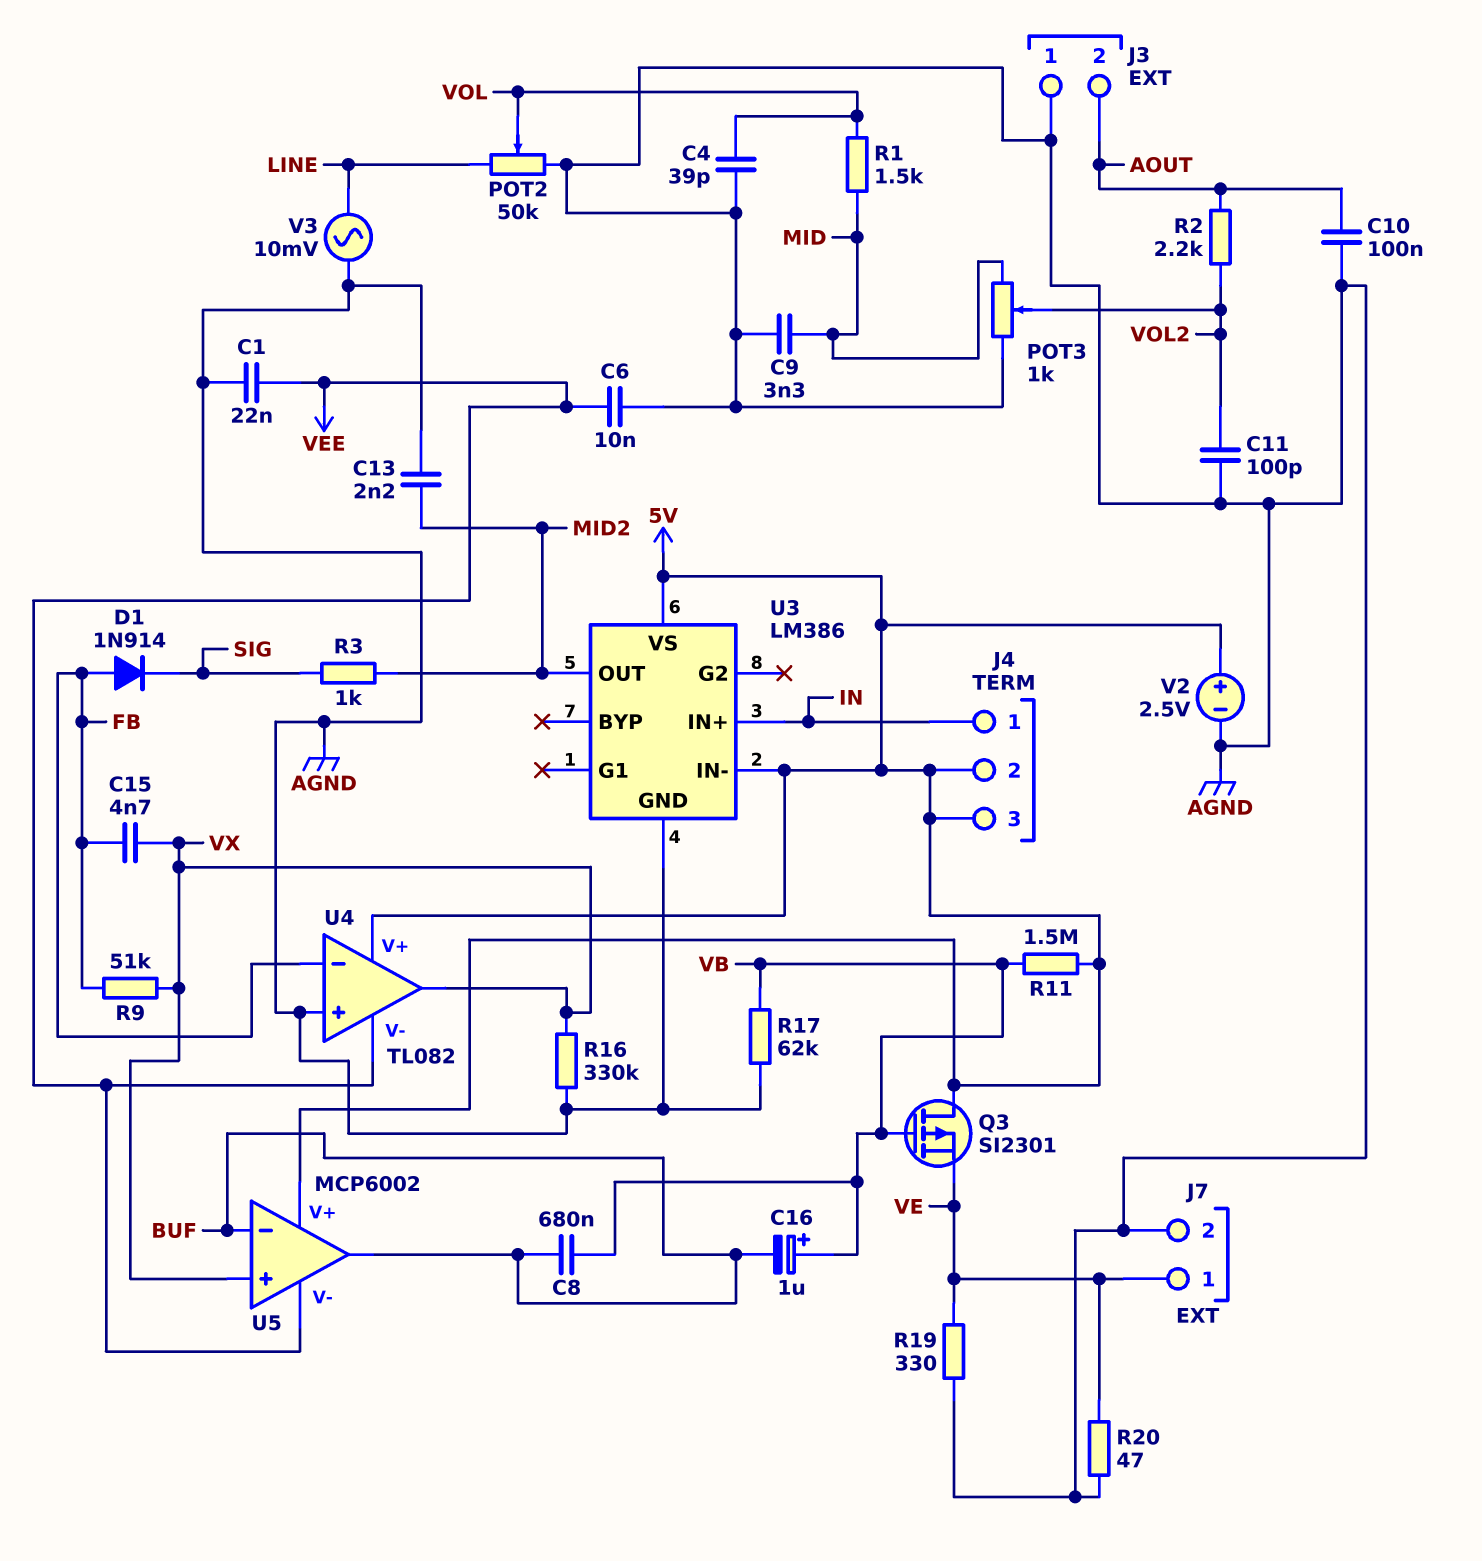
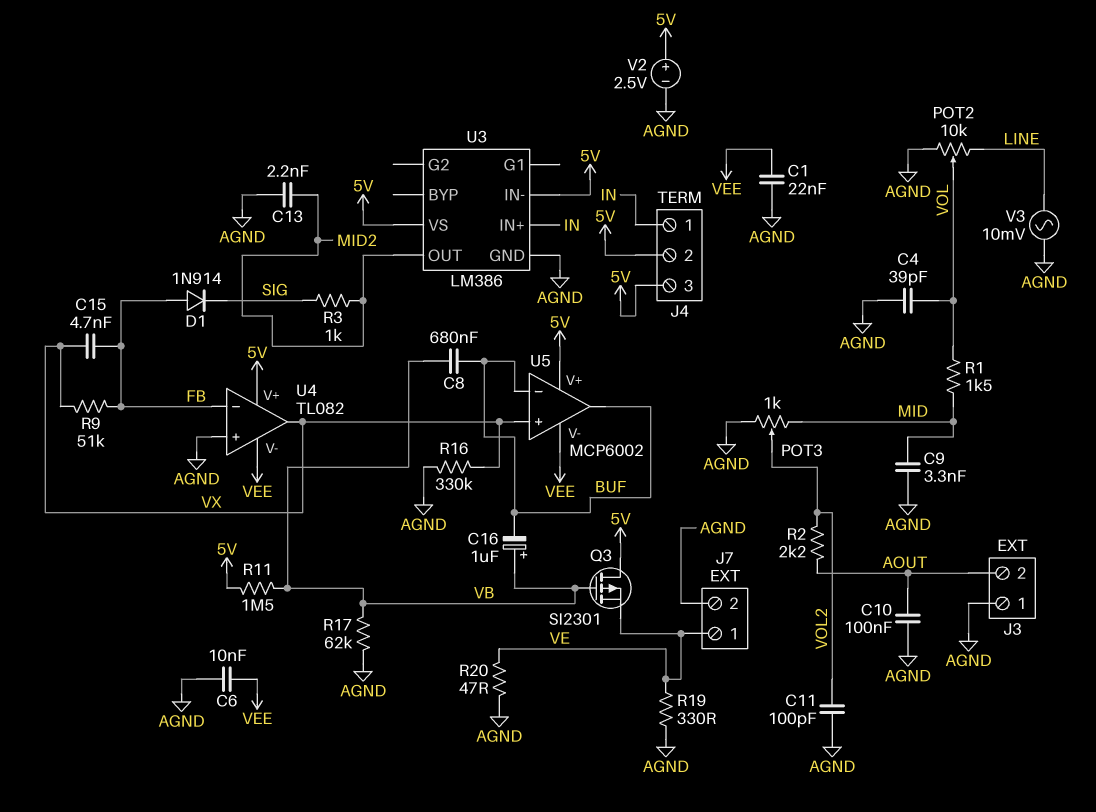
POT2: 50k (AGND, LINE, wiper VOL) -> 10k (AGND, LINE, wiper VOL)

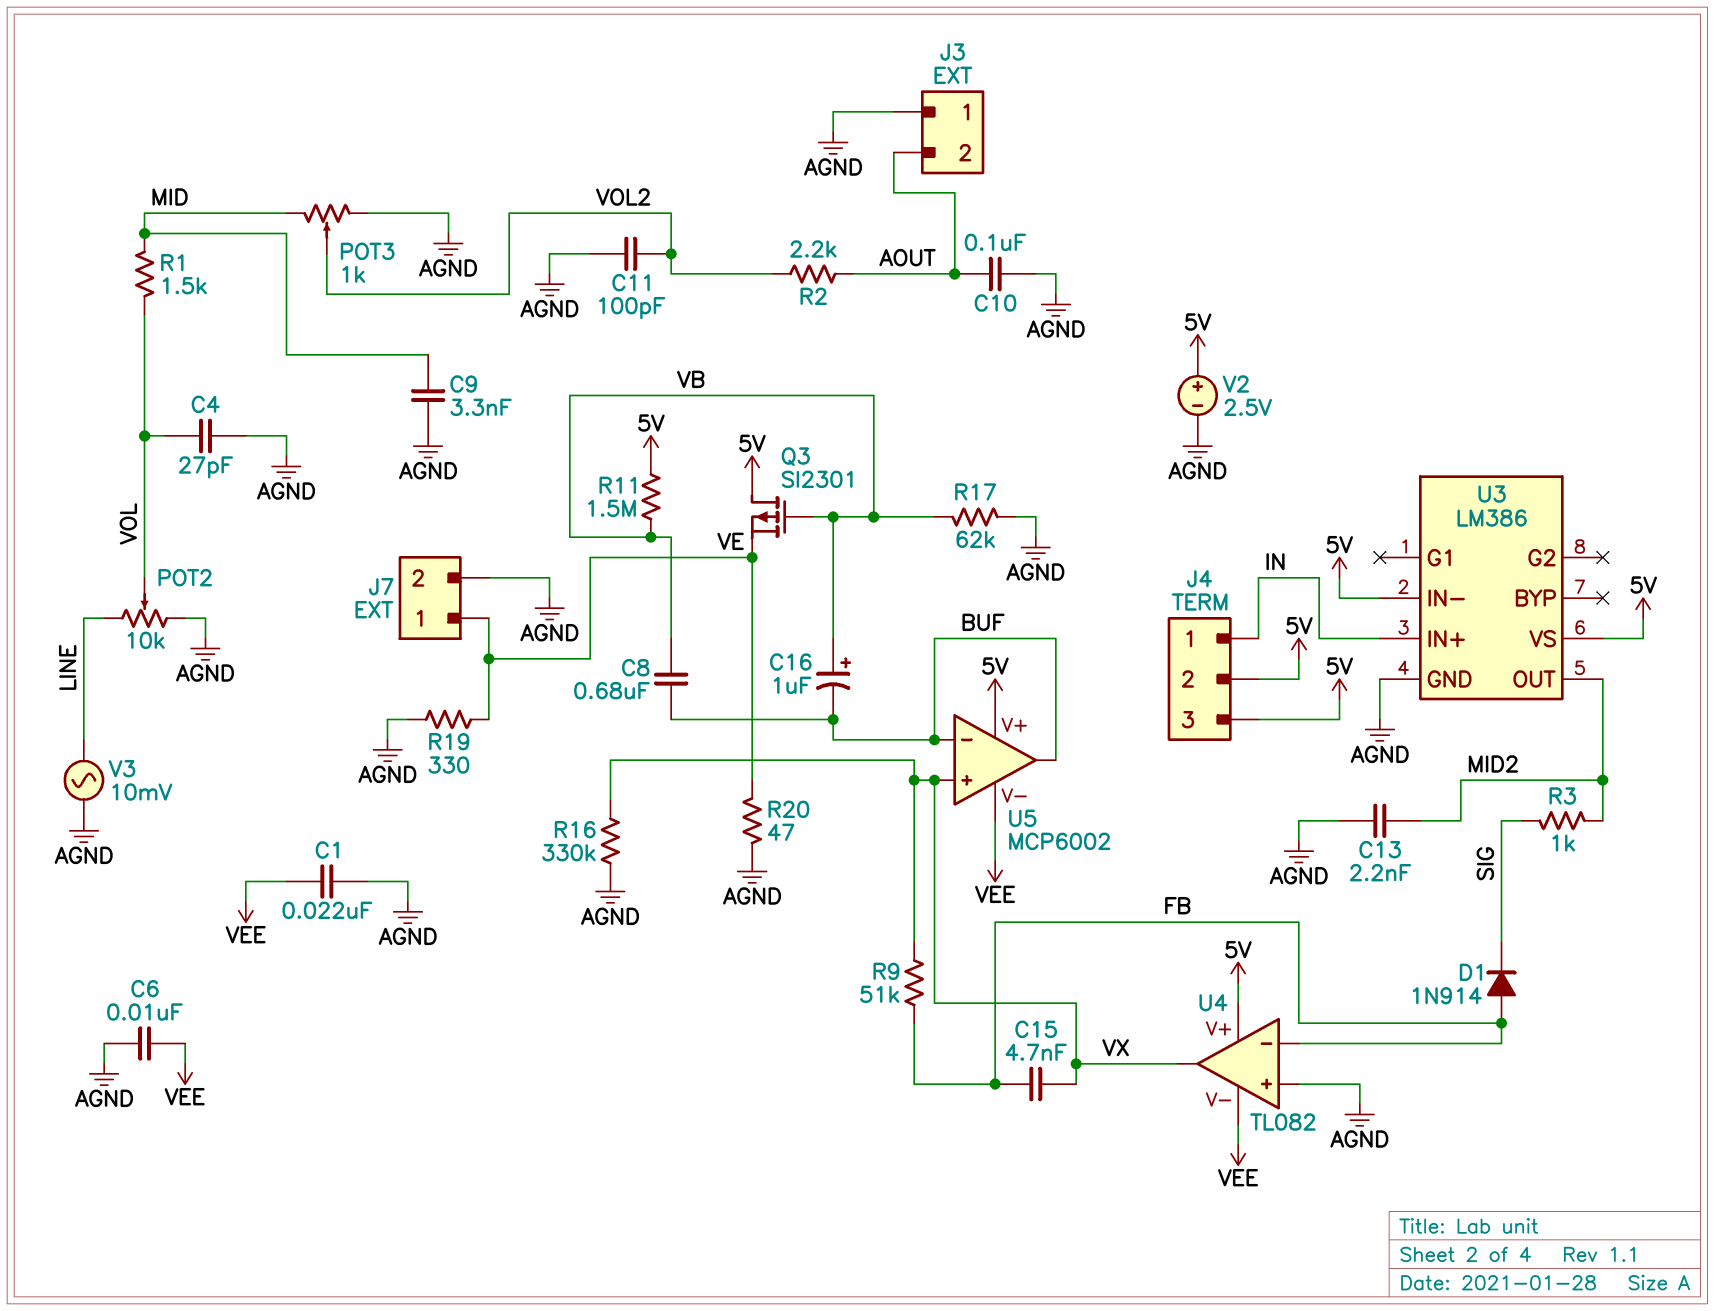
C4: 39pF (AGND, VOL) -> 27pF (AGND, VOL)

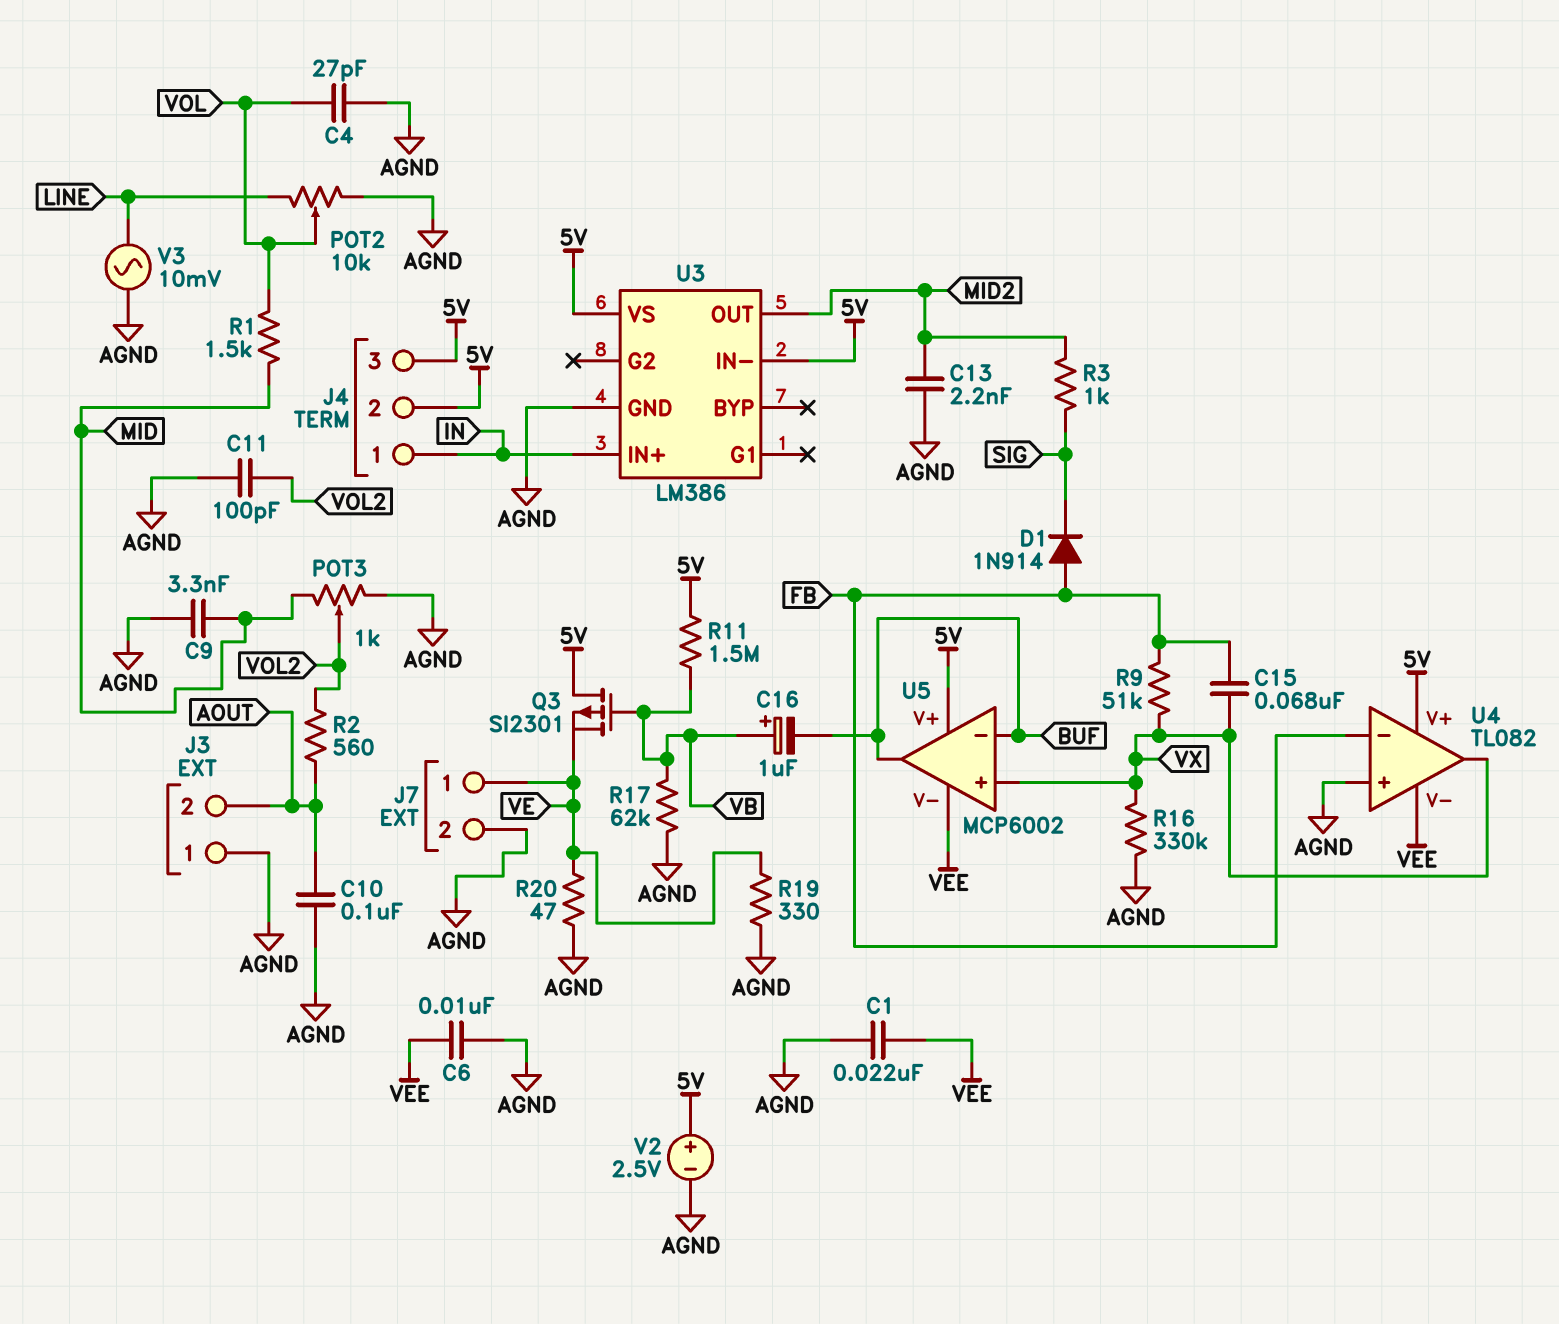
C8: 680nF (BUF, VB) -> none
C15: 4.7nF (FB, VX) -> 68nF (FB, VX)
R2: 2.2k (AOUT, VOL2) -> 560 (AOUT, VOL2)

